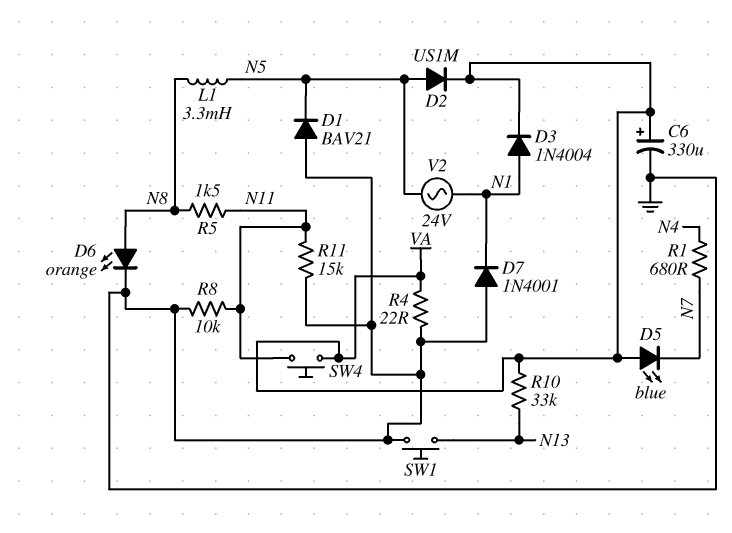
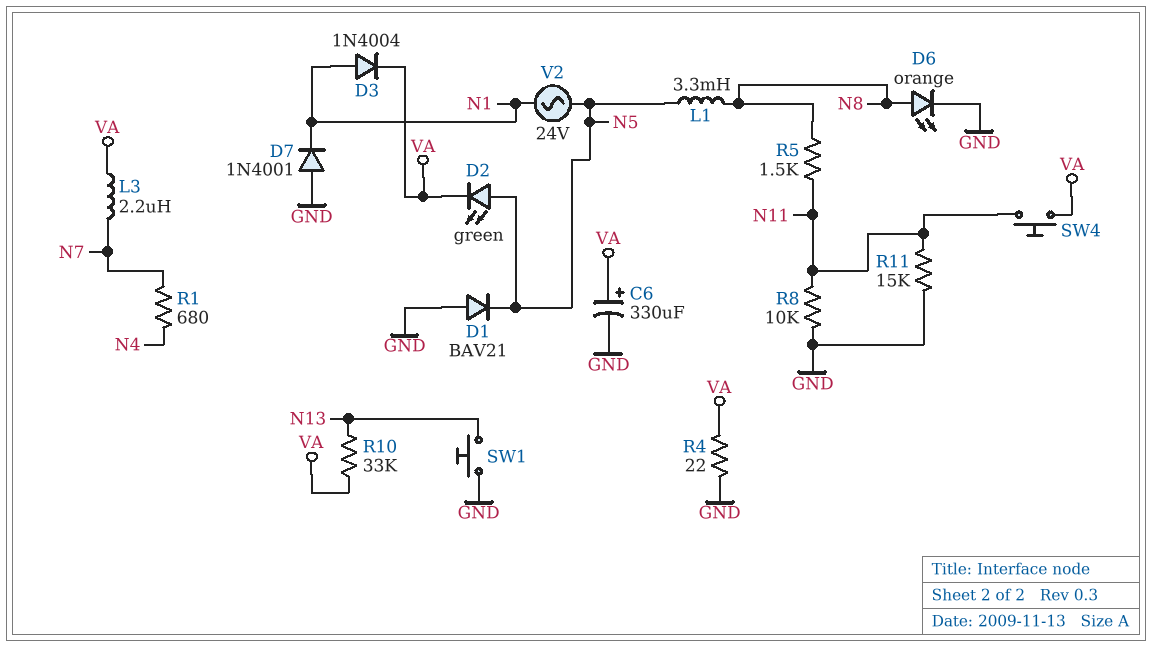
D2: diode US1M (A N5, K VA) -> LED green (A N5, K VA)
D5: LED blue (A VA, K N7) -> none
L3: none -> 2.2uH (N7, VA)

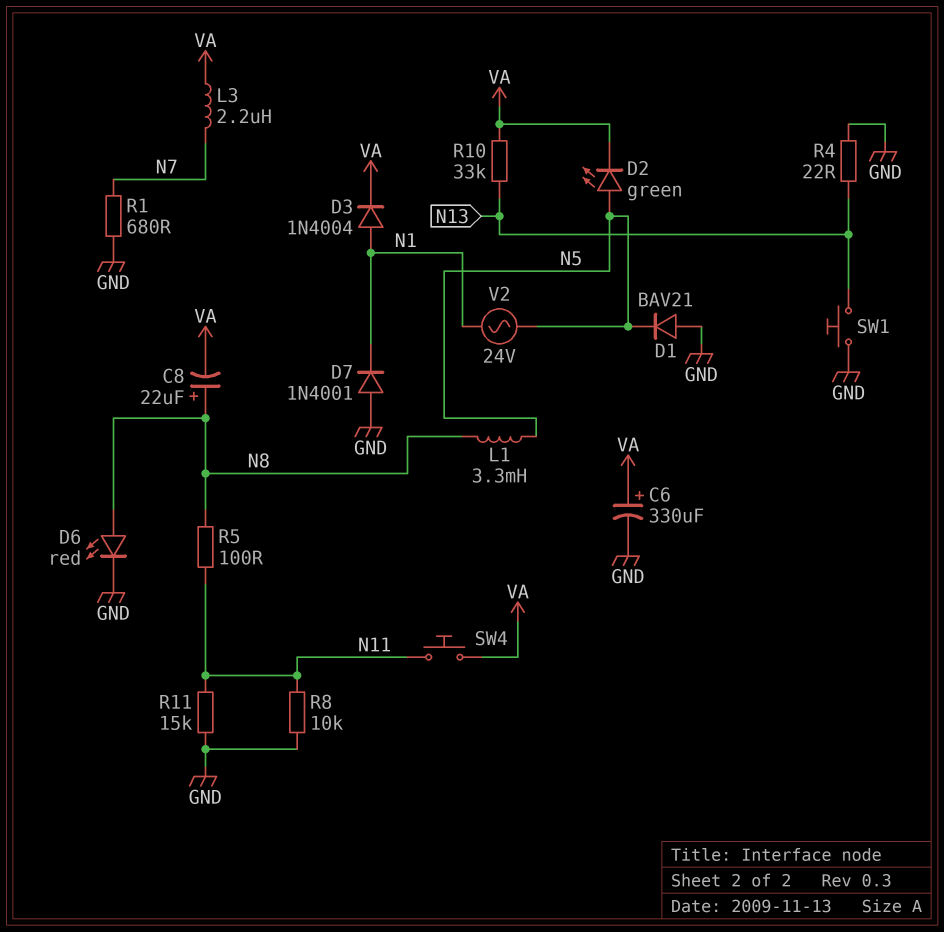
C8: none -> 22uF (plus N8, minus VA)
D6: LED orange (A N8, K GND) -> LED red (A N8, K GND)
R1: 680 (N4, N7) -> 680 (GND, N7)
R4: 22 (GND, VA) -> 22 (GND, N13)
R5: 1.5k (N8, N11) -> 100 (N8, N11)

